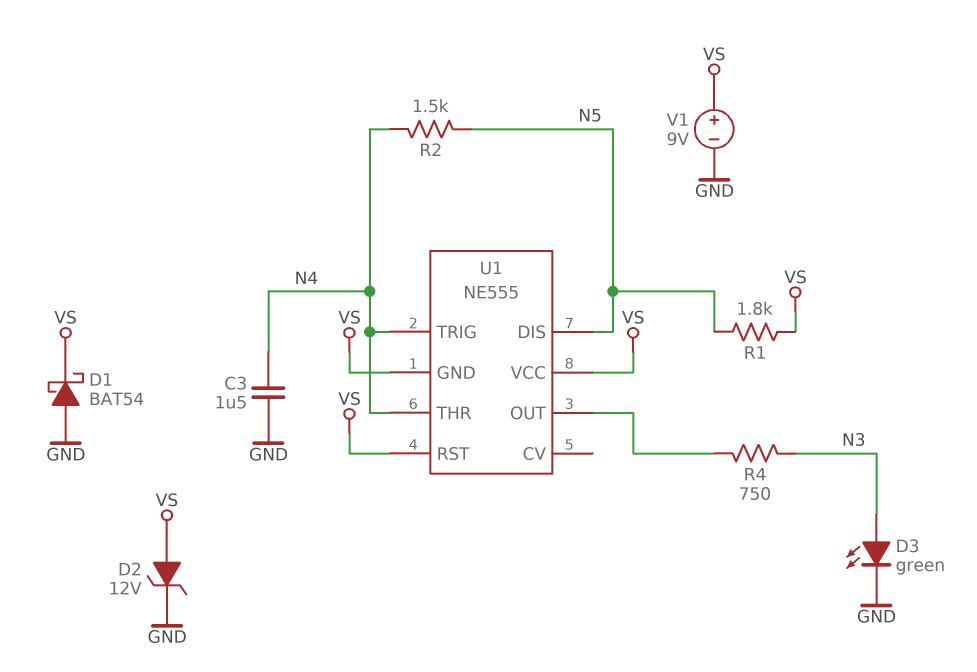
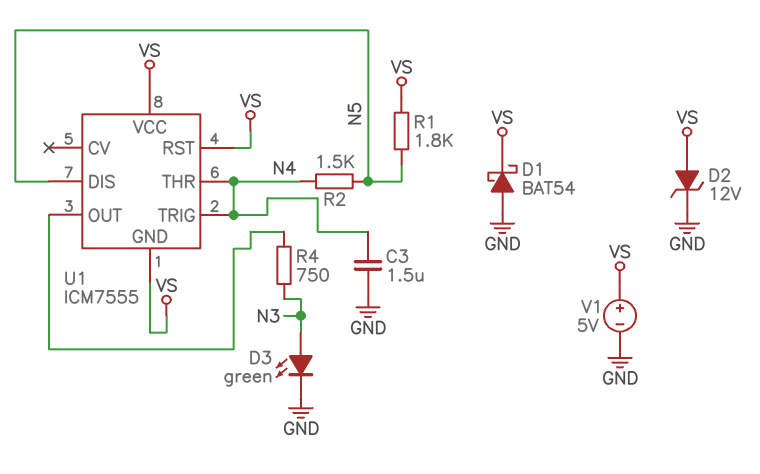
U1: NE555 -> ICM7555
V1: 9V (plus VS, minus GND) -> 5V (plus VS, minus GND)

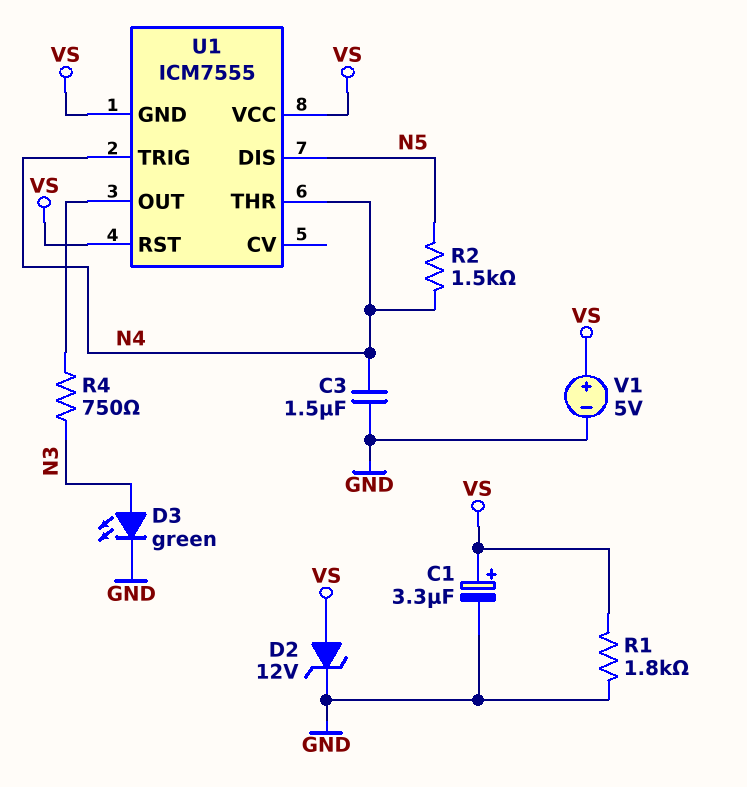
C1: none -> 3.3uF (plus VS, minus GND)
D1: schottky BAT54 (A GND, K VS) -> none
R1: 1.8k (N5, VS) -> 1.8k (GND, VS)

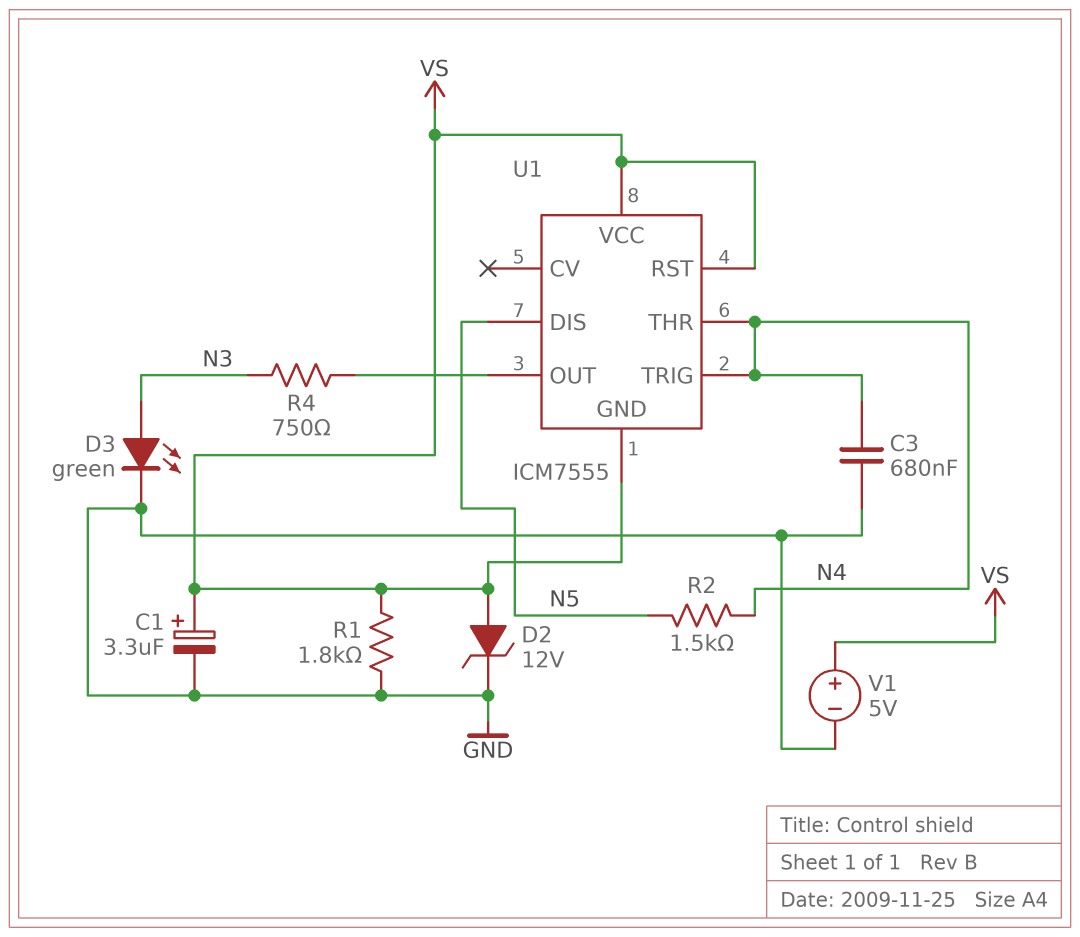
C3: 1.5uF (GND, N4) -> 680nF (GND, N4)

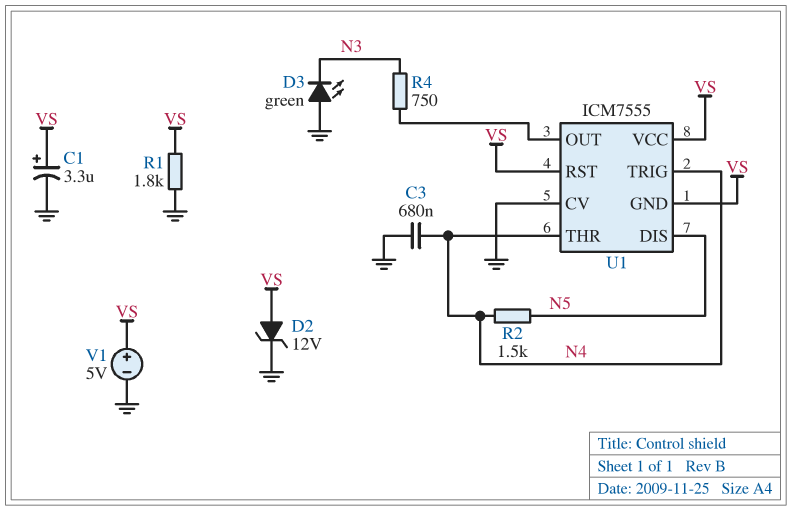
D3: LED green (A N3, K GND) -> LED green (A GND, K N3)
U1 pin CV: none -> GND

